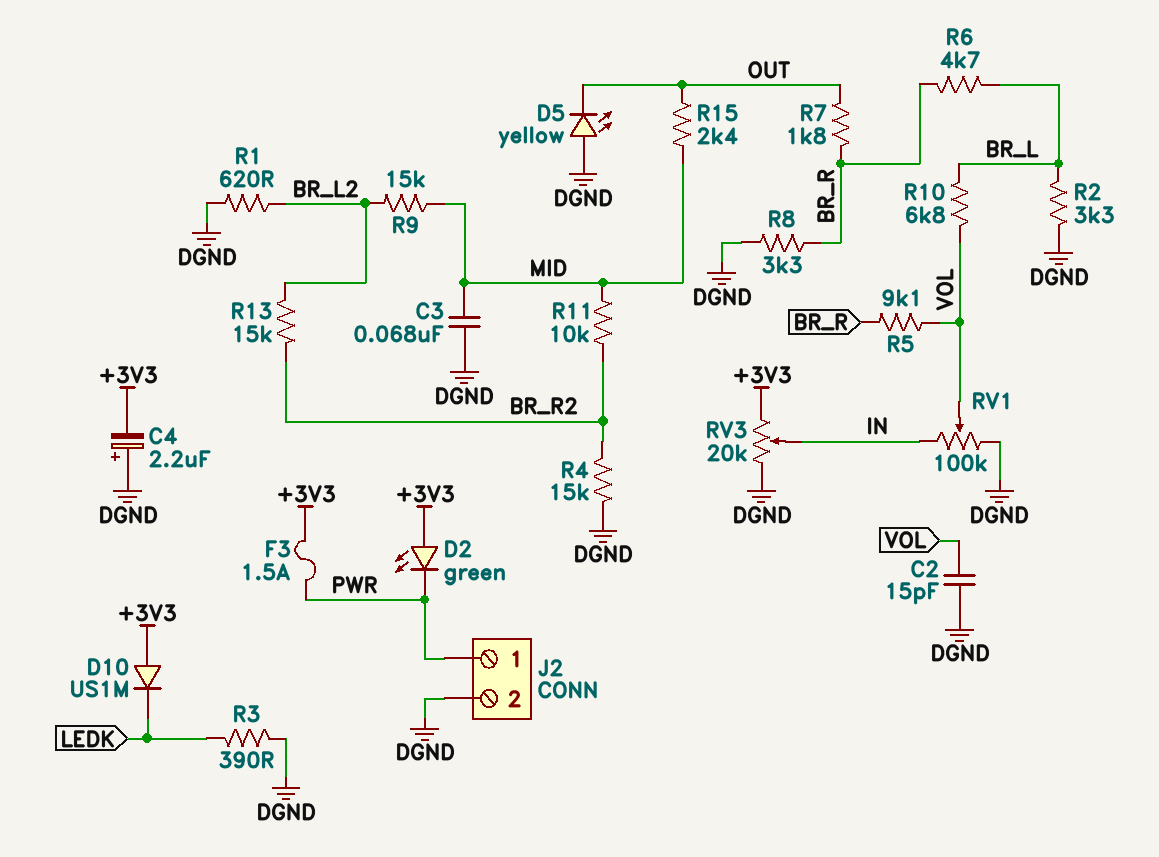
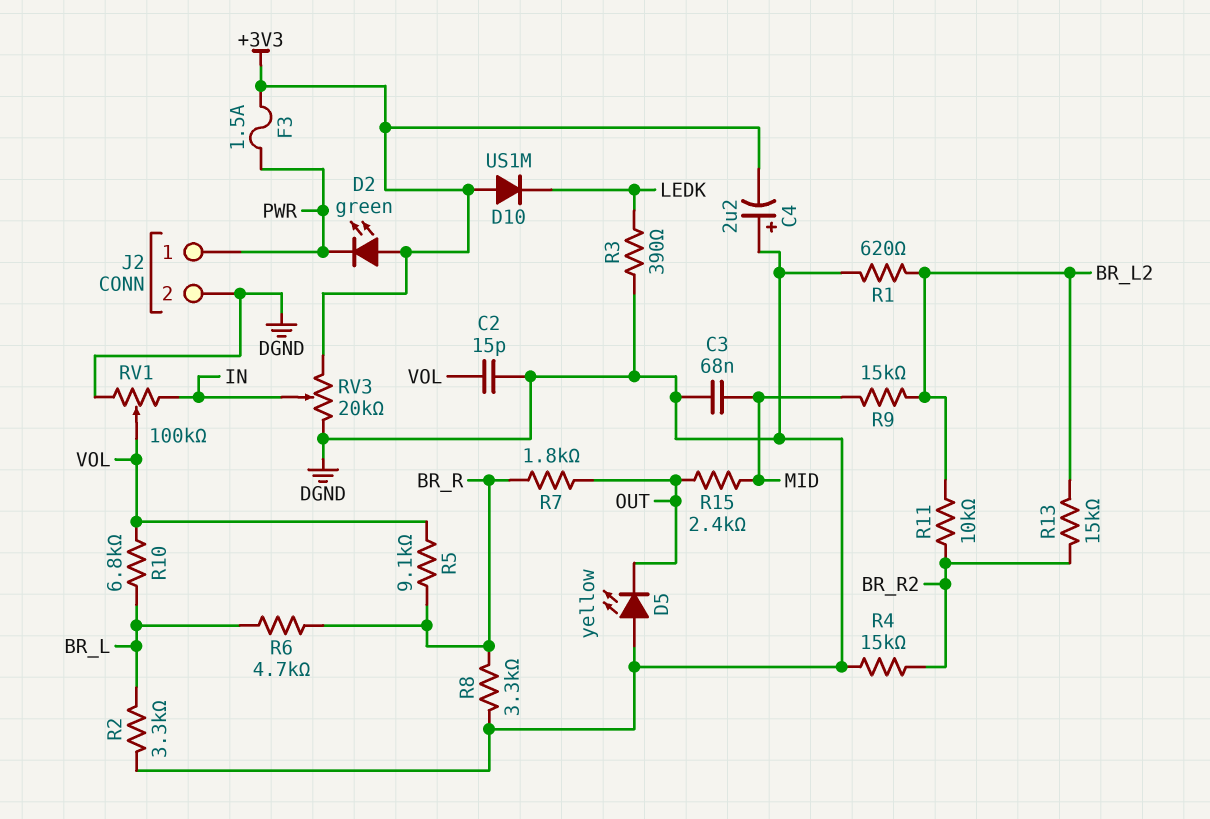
R11: 10k (BR_R2, MID) -> 10k (BR_L2, BR_R2)

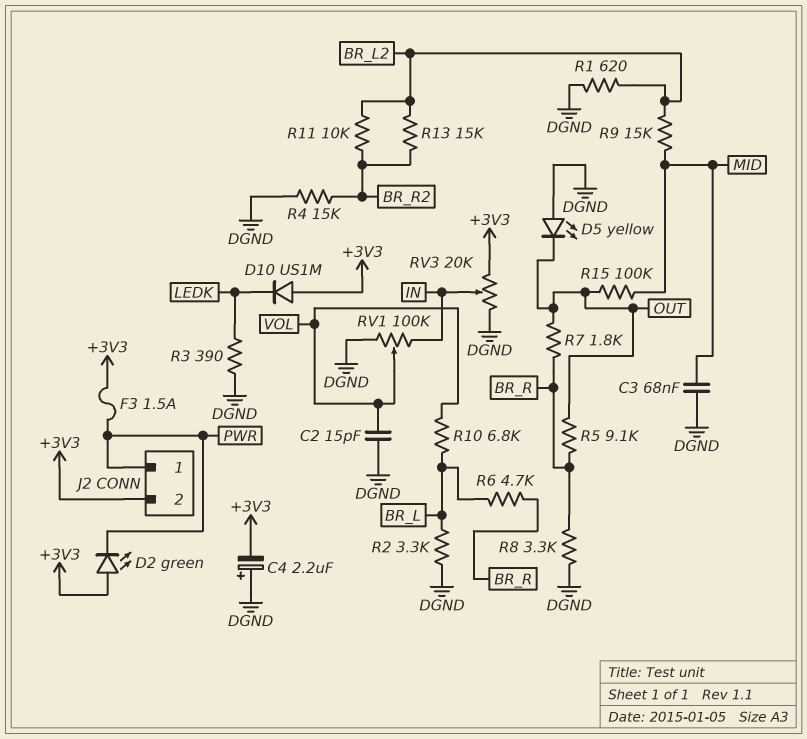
J2 pin 2: DGND -> +3V3
R5: 9.1k (BR_R, VOL) -> 9.1k (BR_R, OUT)
R15: 2.4k (MID, OUT) -> 100k (MID, OUT)

